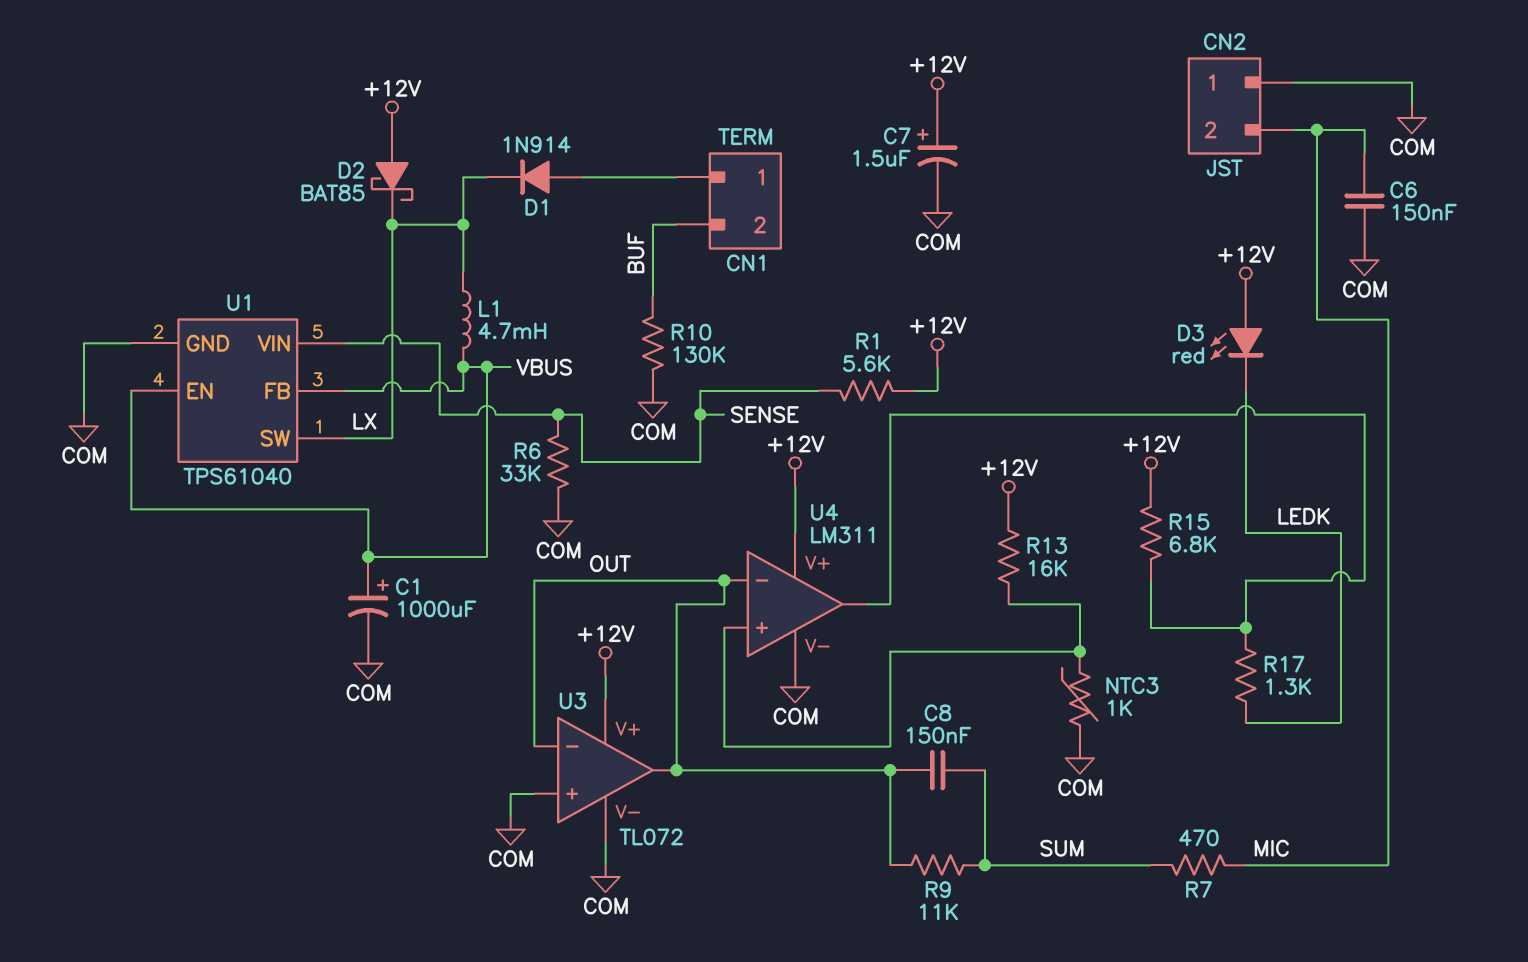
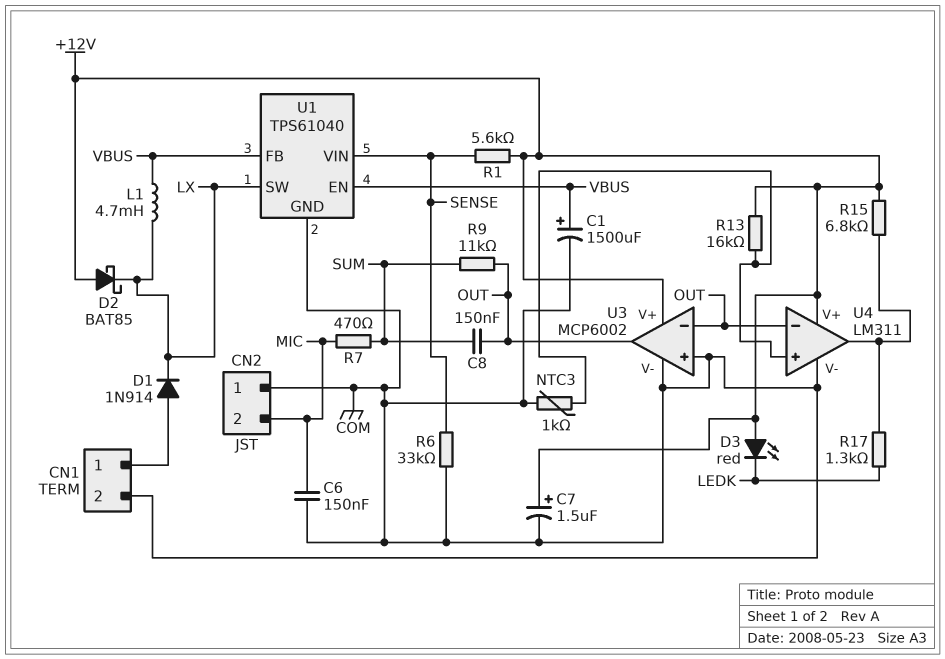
C1: 1000uF (plus VBUS, minus COM) -> 1500uF (plus VBUS, minus COM)
CN1 pin 2: BUF -> COM
R10: 130k (BUF, COM) -> none
U3: TL072 -> MCP6002

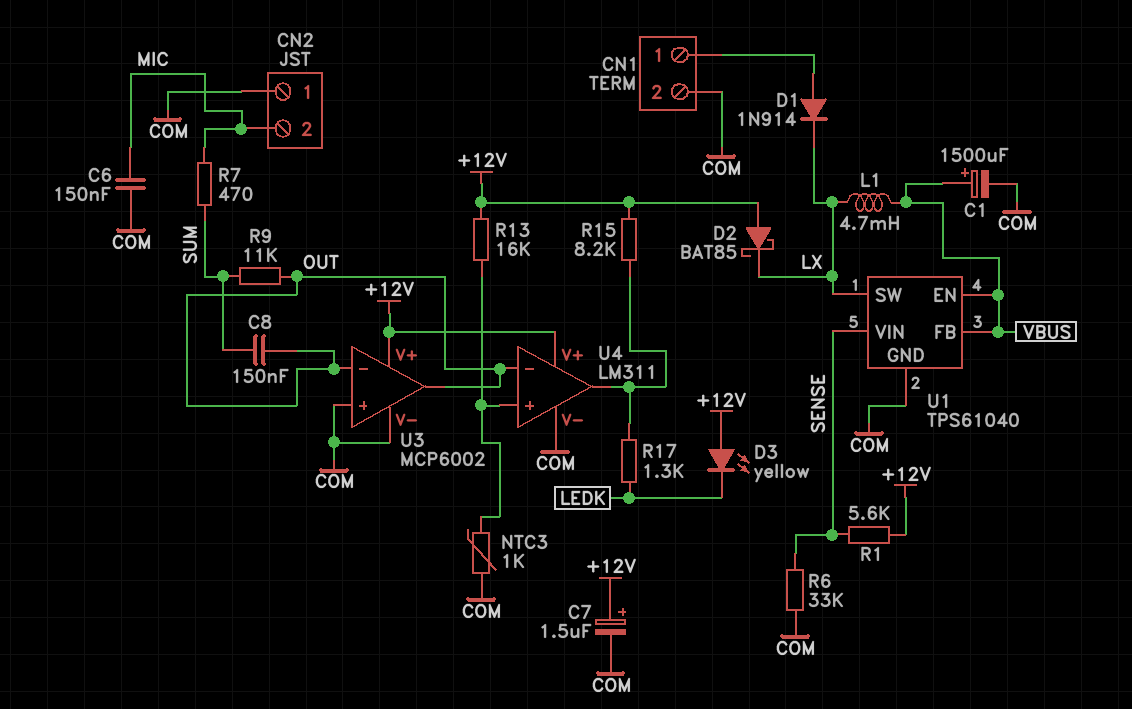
D3: LED red (A +12V, K LEDK) -> LED yellow (A +12V, K LEDK)
R15: 6.8k (+12V, U4/out) -> 8.2k (+12V, U4/out)

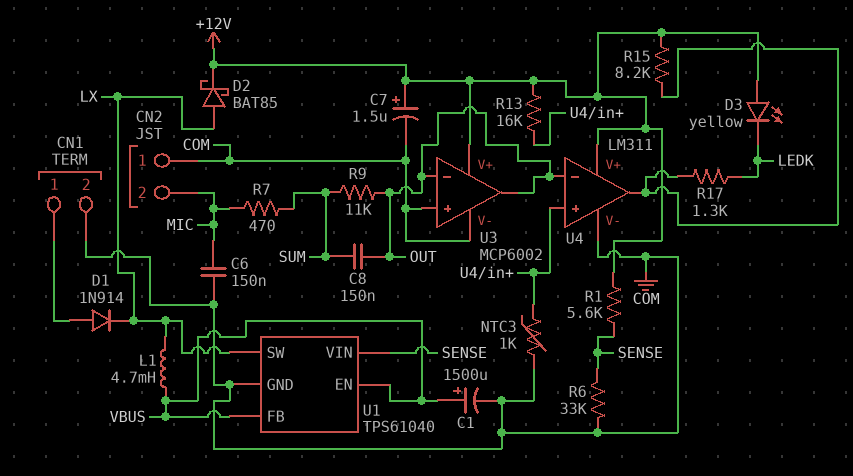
D2: schottky BAT85 (A +12V, K LX) -> schottky BAT85 (A LX, K +12V)

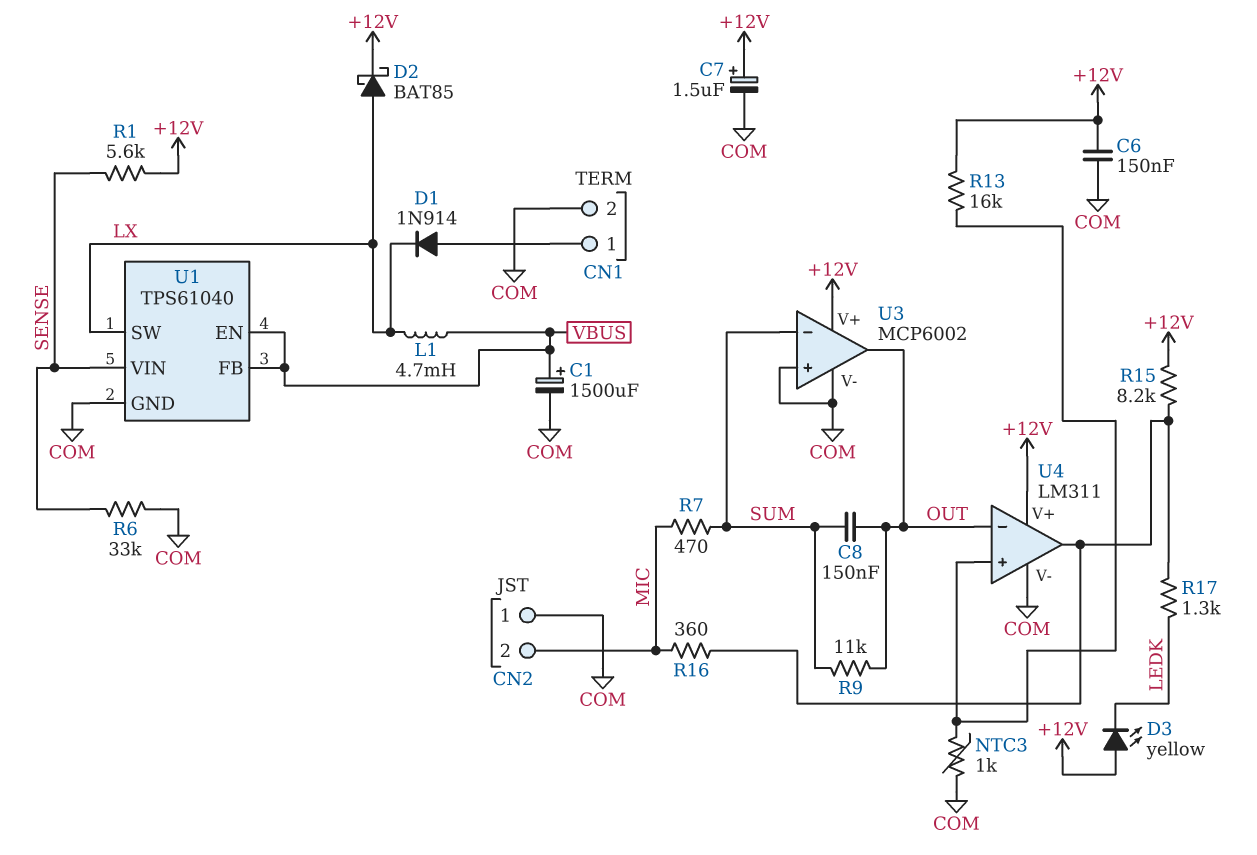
C6: 150nF (COM, MIC) -> 150nF (+12V, COM)
R16: none -> 360 (MIC, U4/out)
U3 pin in-: OUT -> SUM

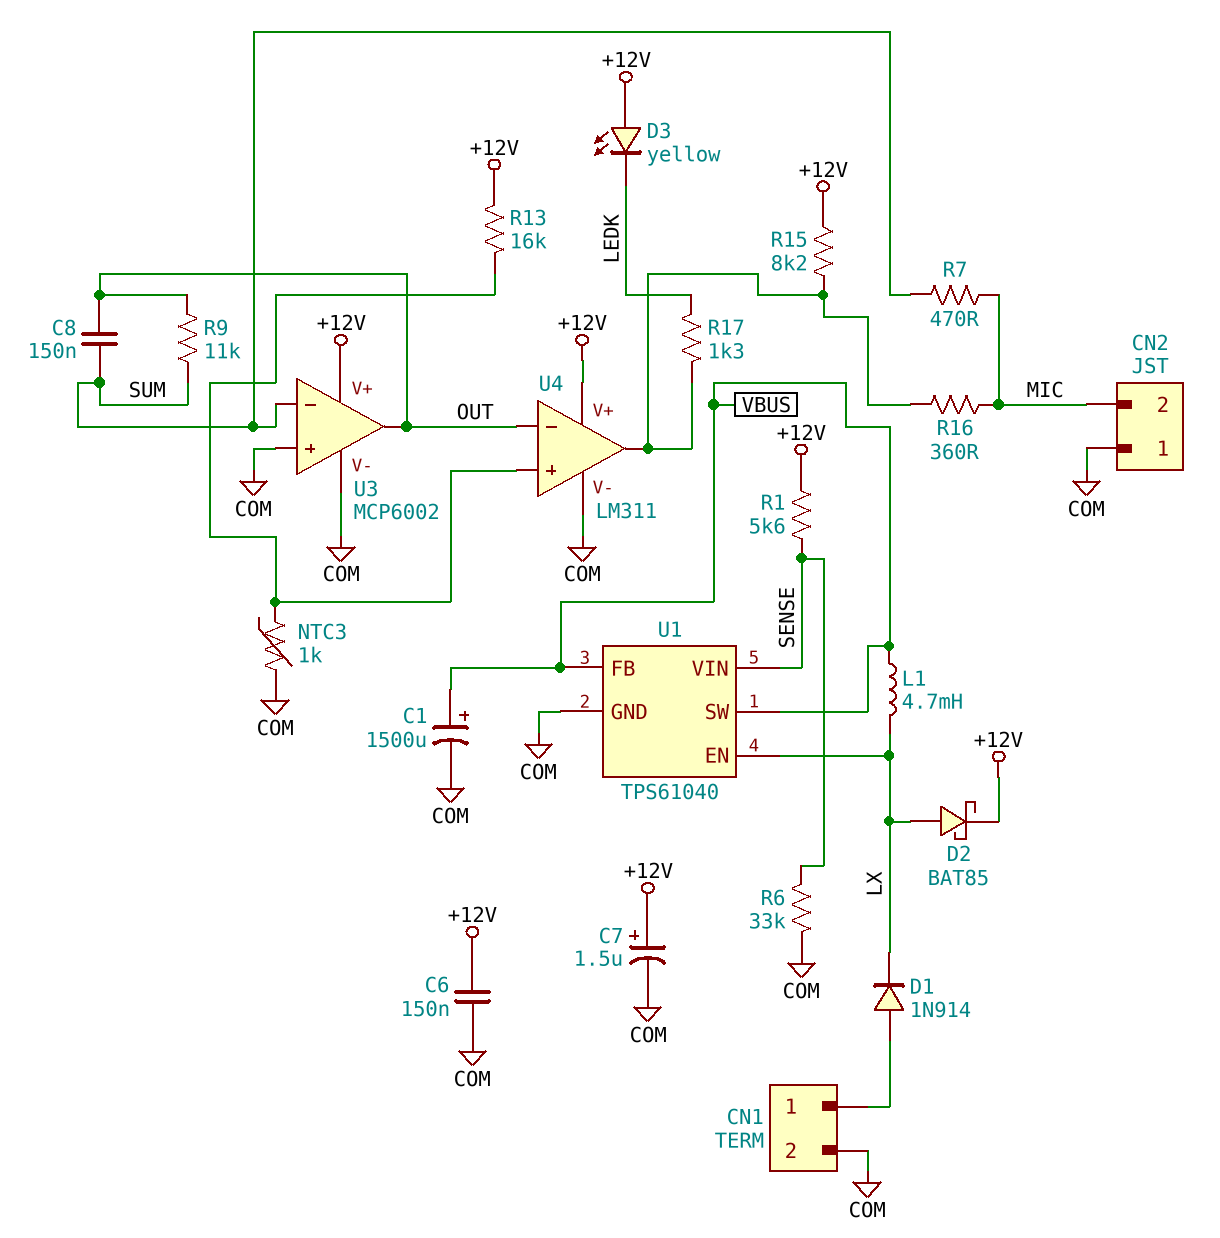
U1 pin EN: VBUS -> LX
U1 pin SW: LX -> VBUS

